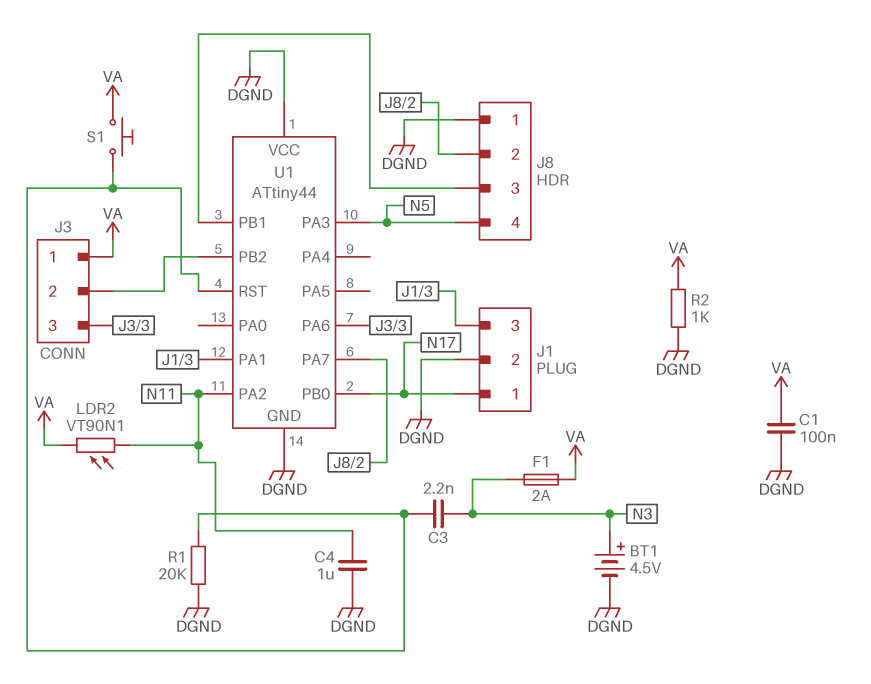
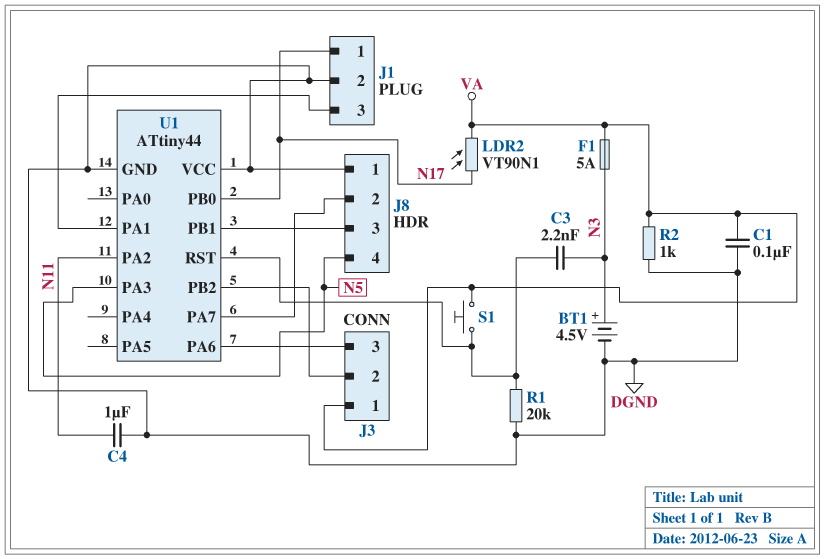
F1: 2A (N3, VA) -> 5A (N3, VA)
LDR2: VT90N1 (N11, VA) -> VT90N1 (N17, VA)

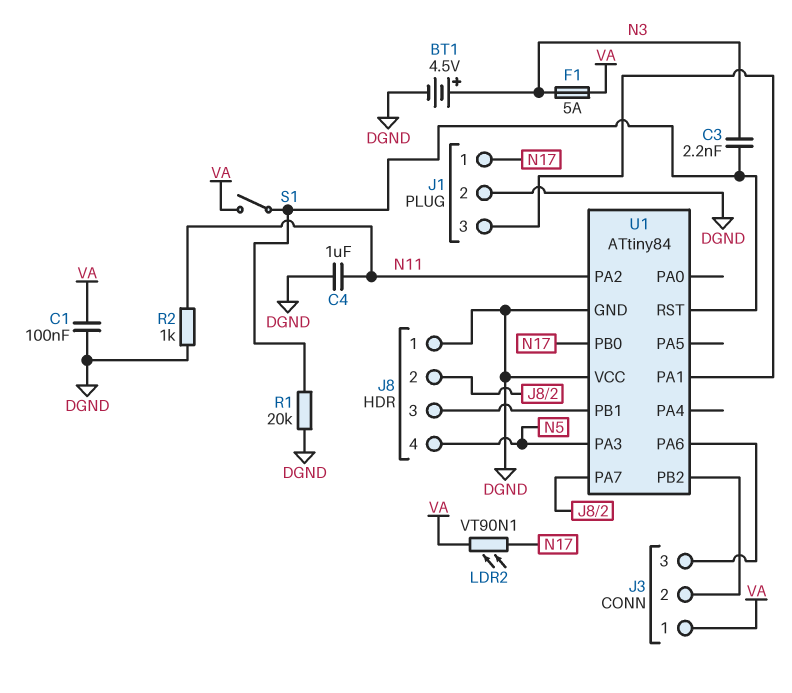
R2: 1k (DGND, VA) -> 1k (DGND, N11)
S1: button (U1/RST, VA) -> switch (U1/RST, VA)
U1: ATtiny44 -> ATtiny84

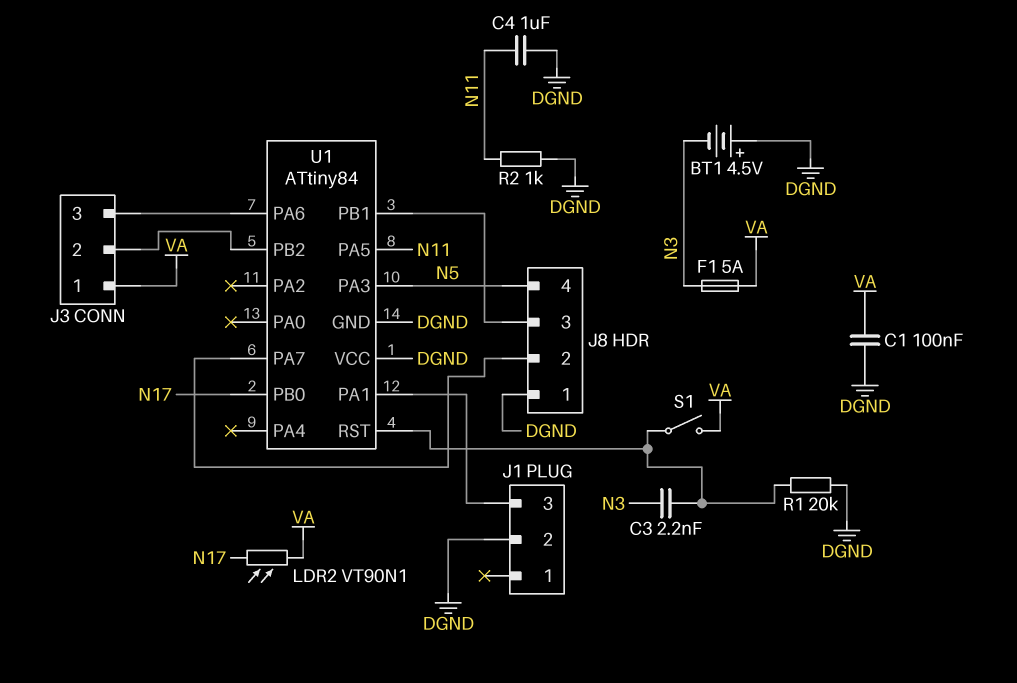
BT1: 4.5V (plus N3, minus DGND) -> 4.5V (plus DGND, minus N3)
J1 pin 1: N17 -> none
U1 pin PA2: N11 -> none
U1 pin PA5: none -> N11

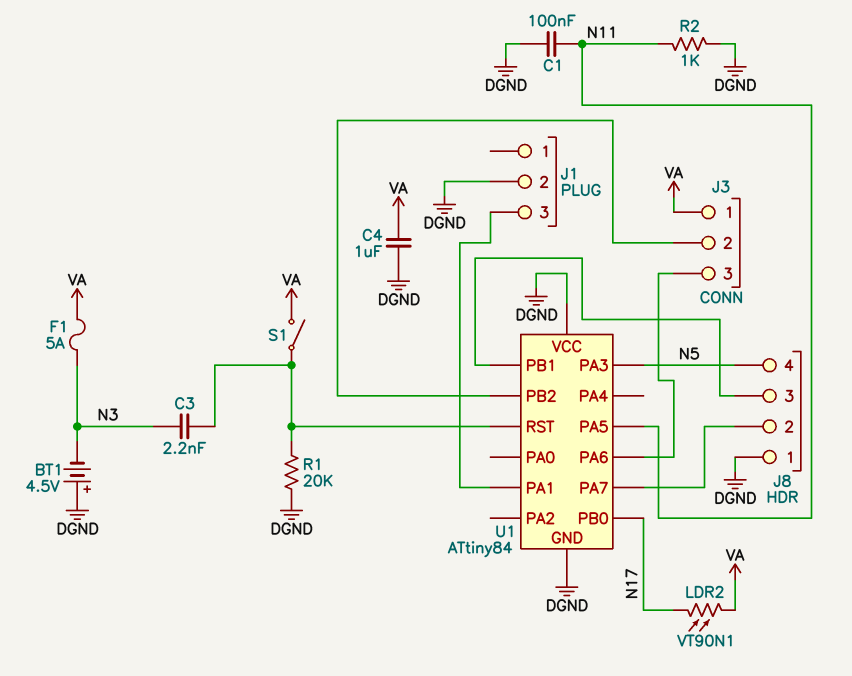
C1: 100nF (DGND, VA) -> 100nF (DGND, N11)
C4: 1uF (DGND, N11) -> 1uF (DGND, VA)

